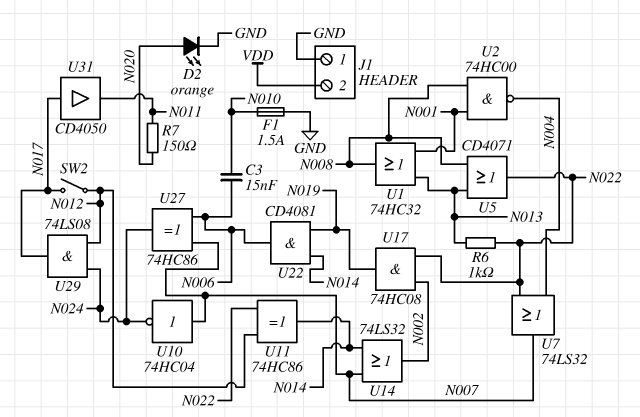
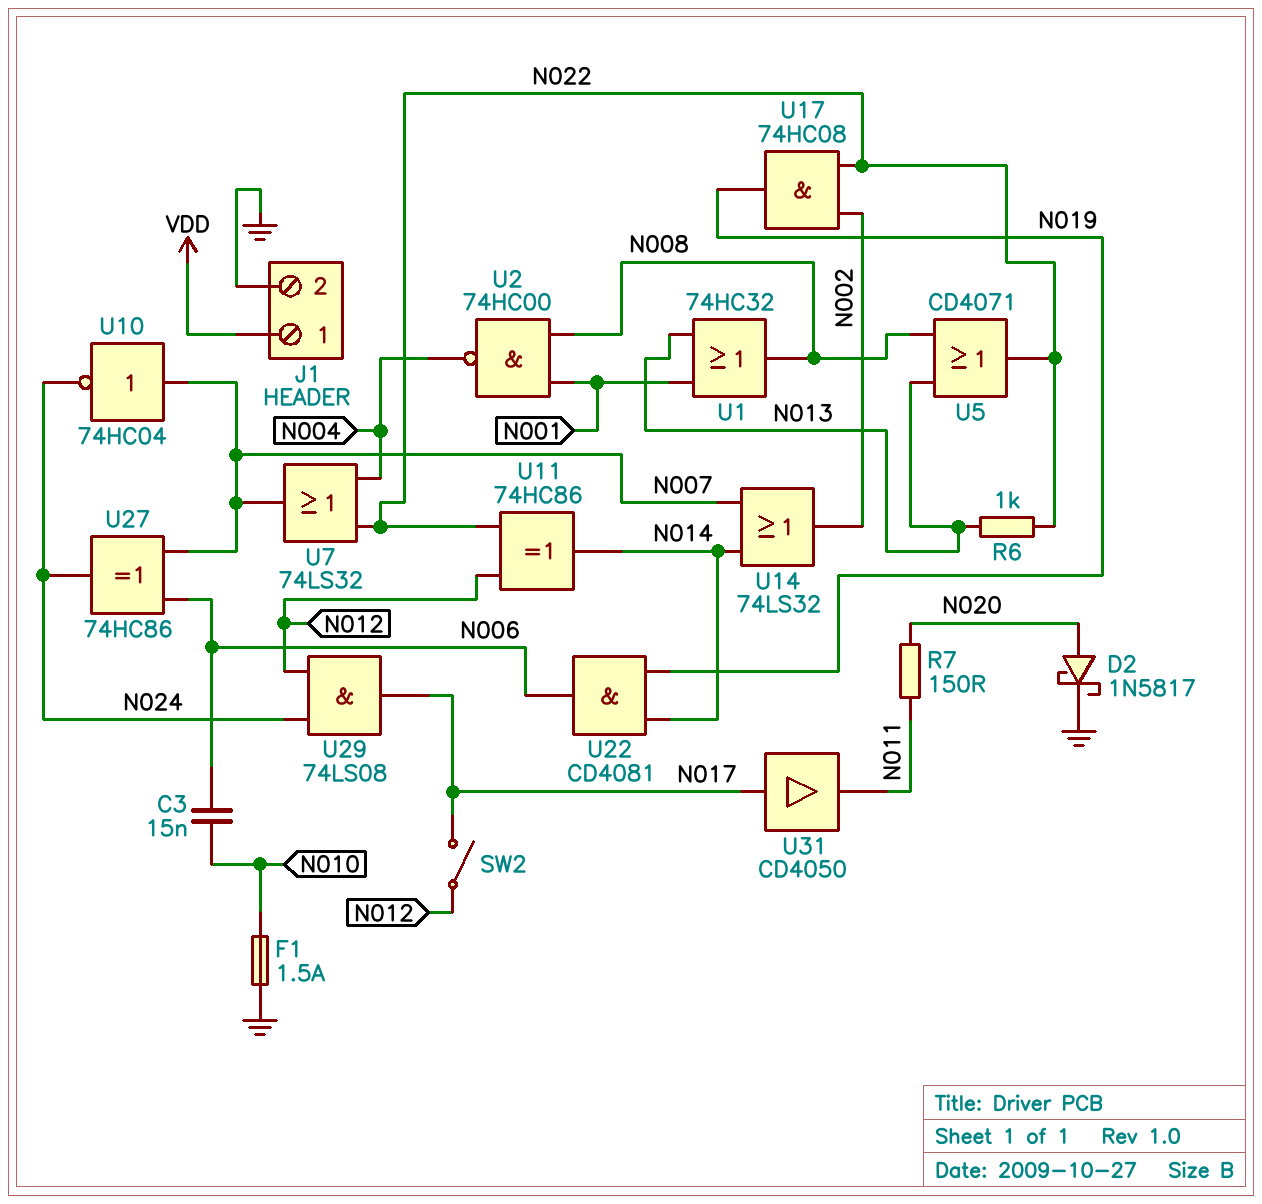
D2: LED orange (A N020, K GND) -> schottky 1N5817 (A N020, K GND)
J1 pin 1: GND -> VDD
J1 pin 2: VDD -> GND

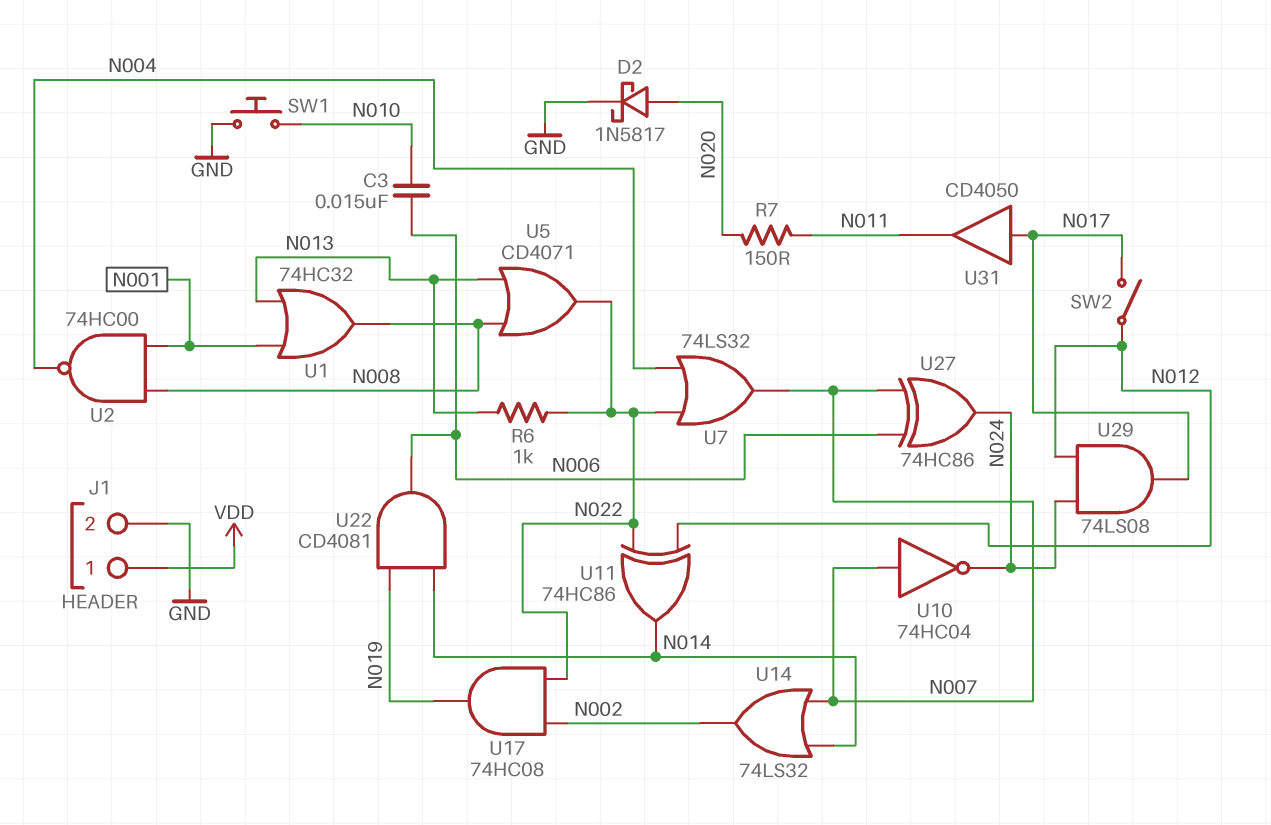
F1: 1.5A (GND, N010) -> none
SW1: none -> button (GND, N010)

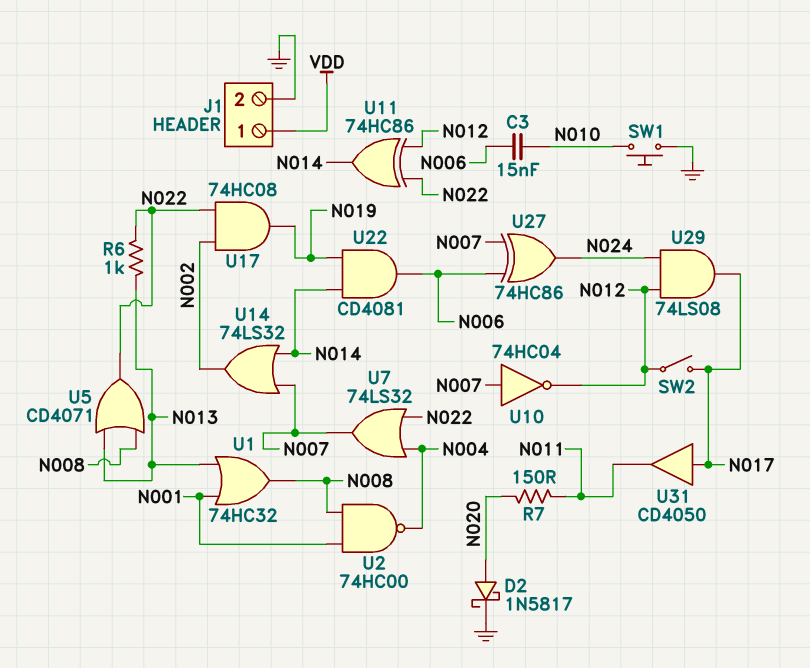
U10: NOT 74HC04 (in N007, out N024) -> NOT 74HC04 (in N007, out N012)

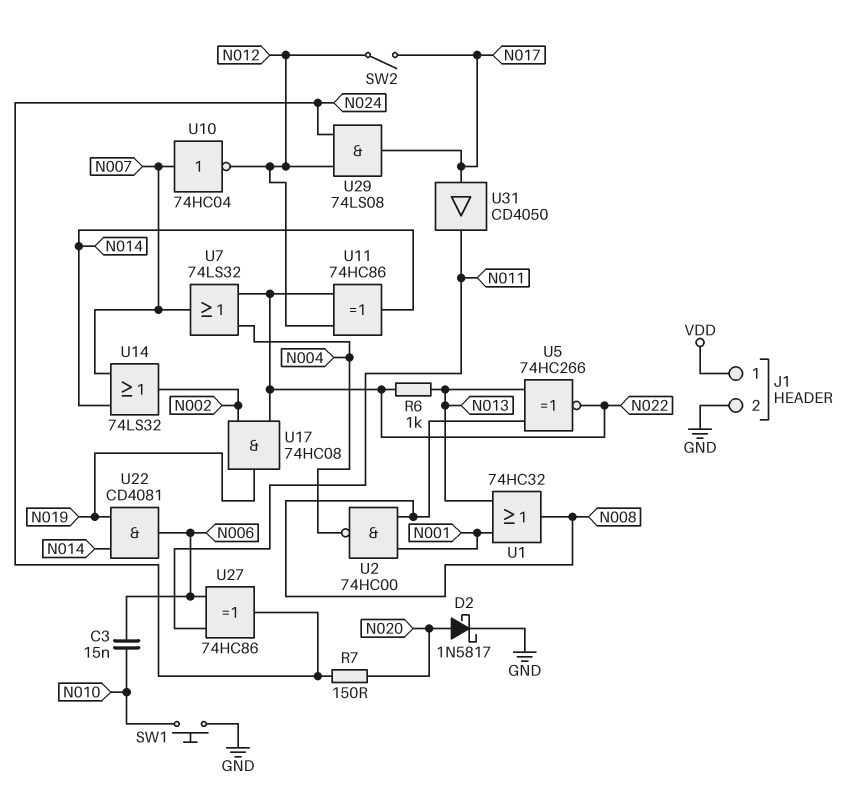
R7: 150 (N011, N020) -> 150 (N020, N024)
U5: OR CD4071 (in N008, in N013, out N022) -> XNOR 74HC266 (in N008, in N013, out N022)
U27: XOR 74HC86 (in N006, in N007, out N024) -> XOR 74HC86 (in N006, in N011, out N024)

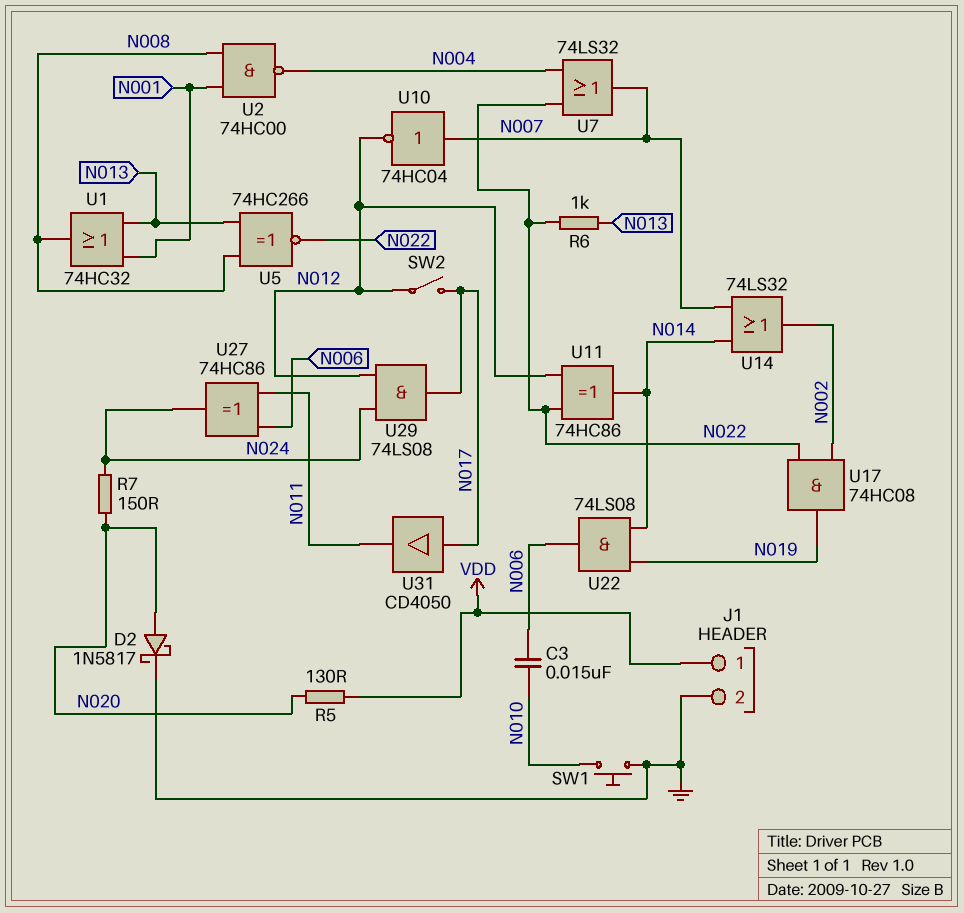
R5: none -> 130 (N020, VDD)
U22: AND CD4081 (in N014, in N019, out N006) -> AND 74LS08 (in N014, in N019, out N006)

